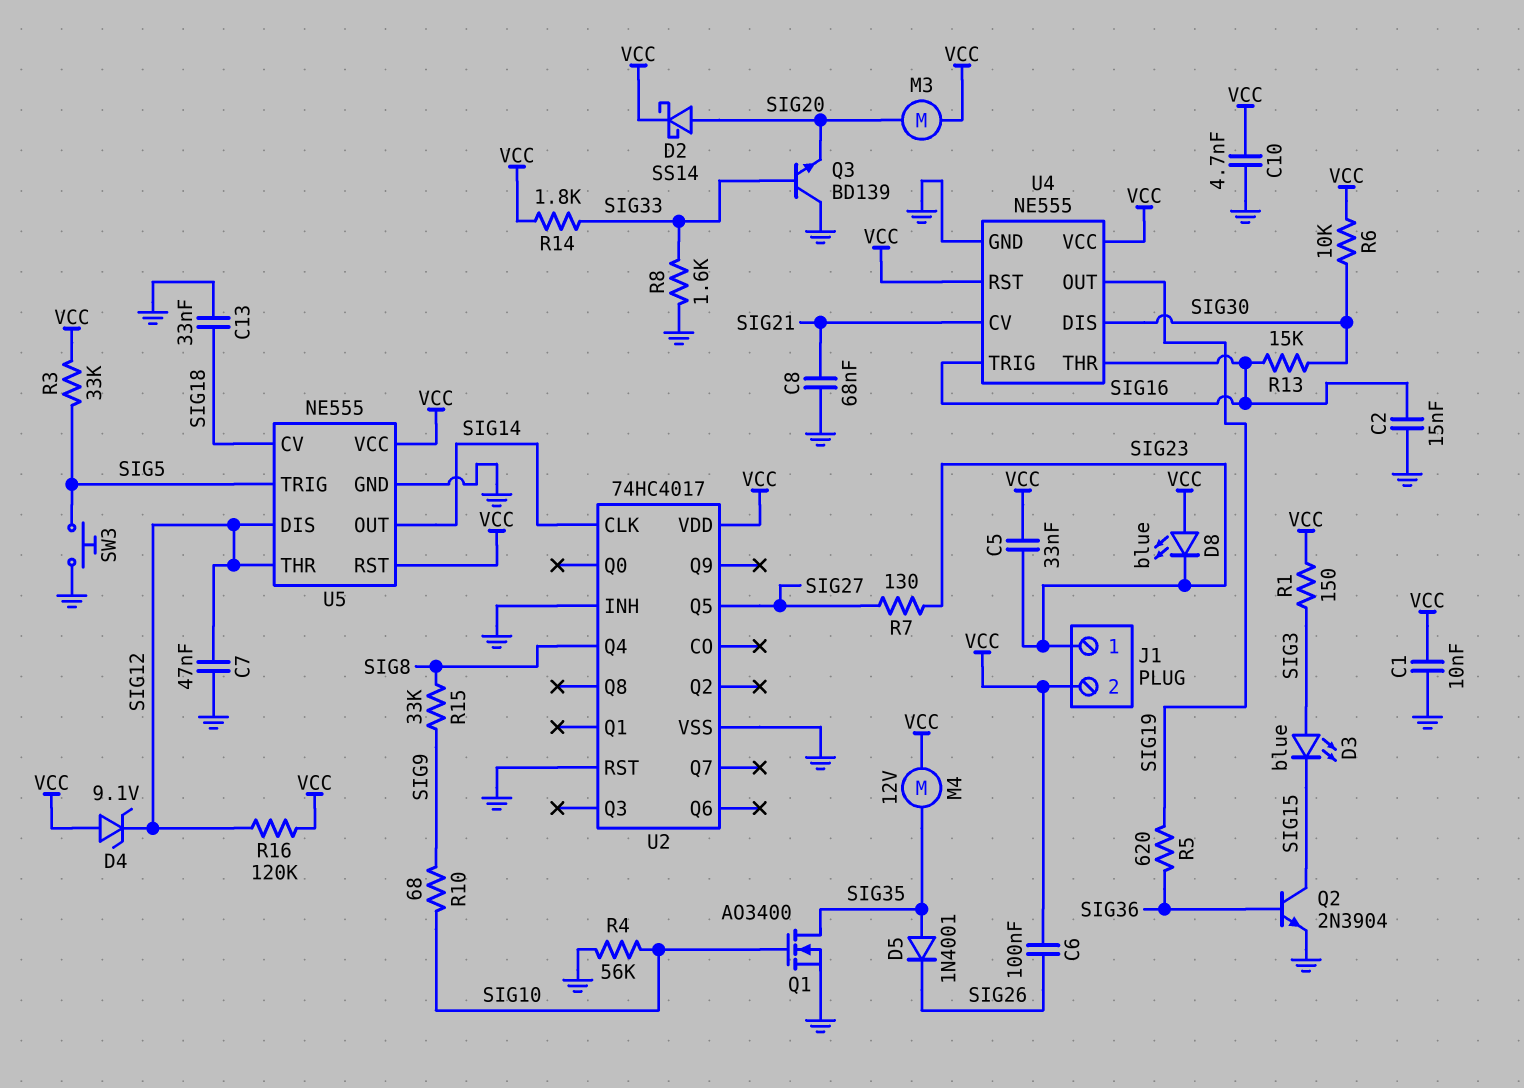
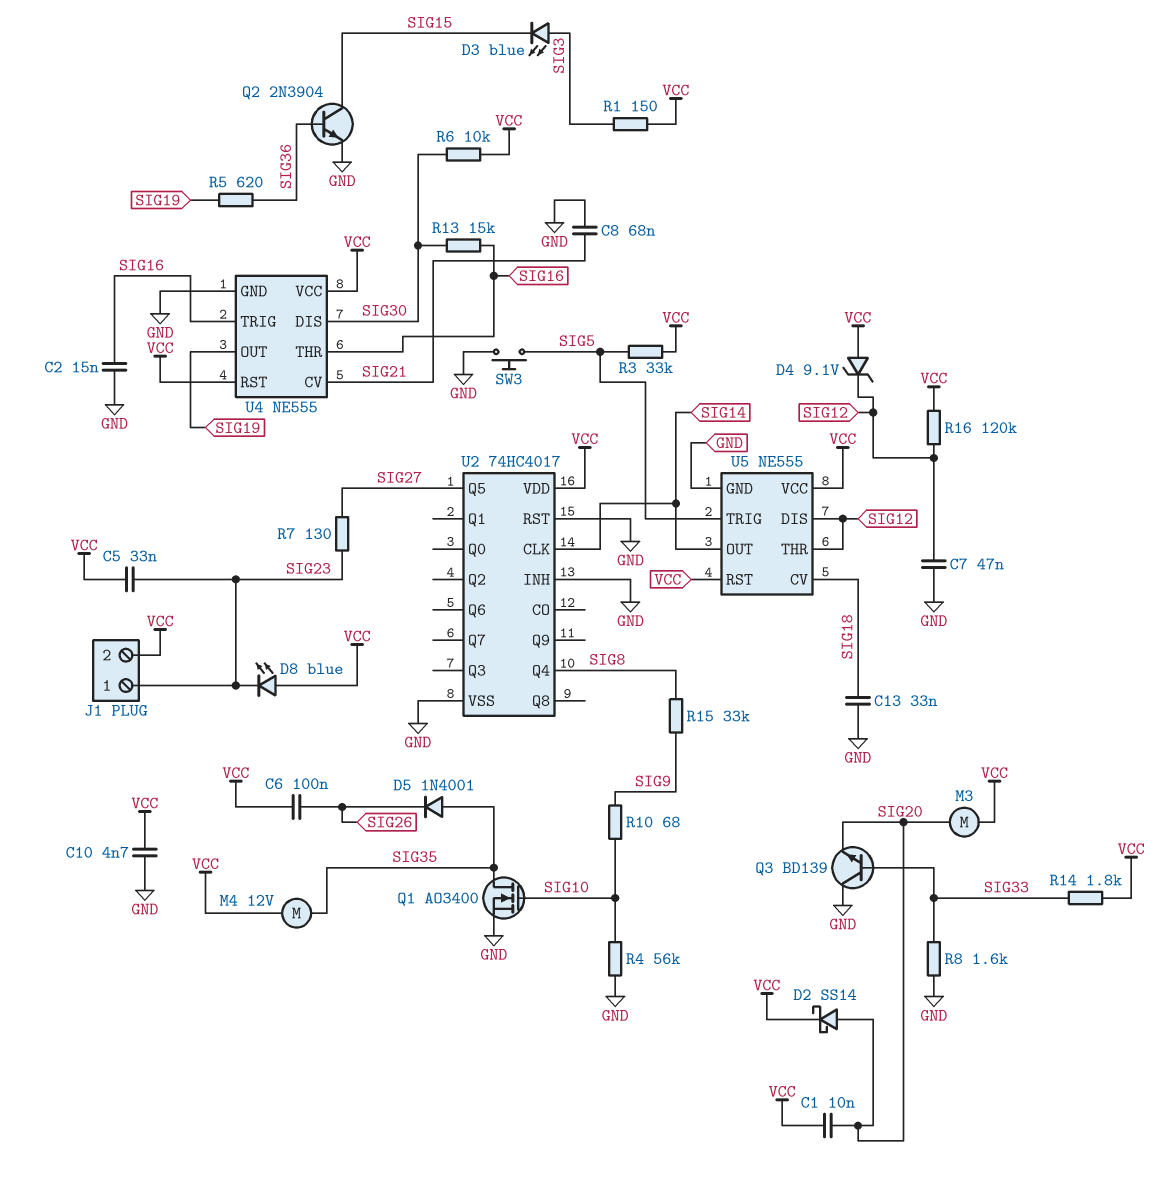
C1: 10nF (GND, VCC) -> 10nF (SIG20, VCC)

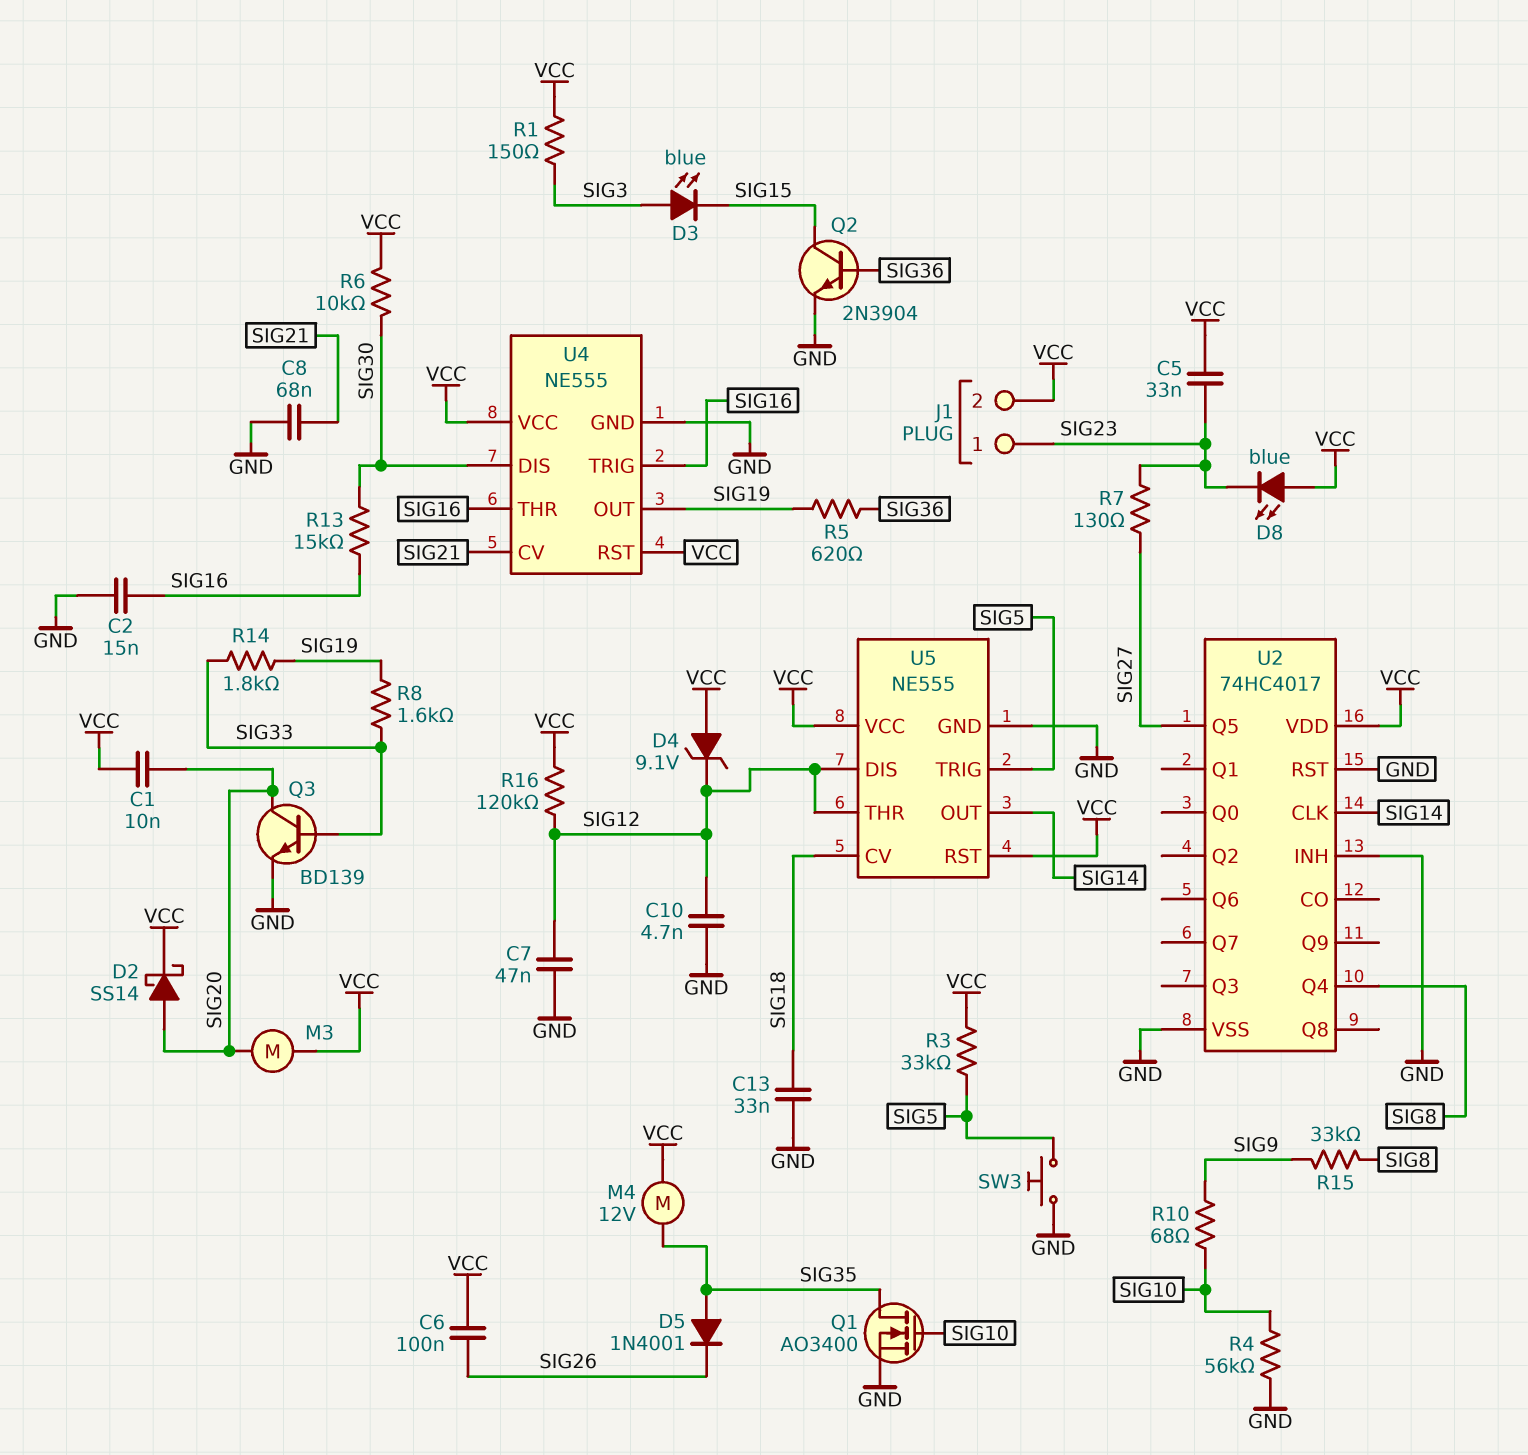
C10: 4.7nF (GND, VCC) -> 4.7nF (GND, SIG12)
Q3: NPN BD139 (B SIG33, C GND, E SIG20) -> NPN BD139 (B SIG33, C SIG20, E GND)
R8: 1.6k (GND, SIG33) -> 1.6k (SIG19, SIG33)
R14: 1.8k (SIG33, VCC) -> 1.8k (SIG19, SIG33)

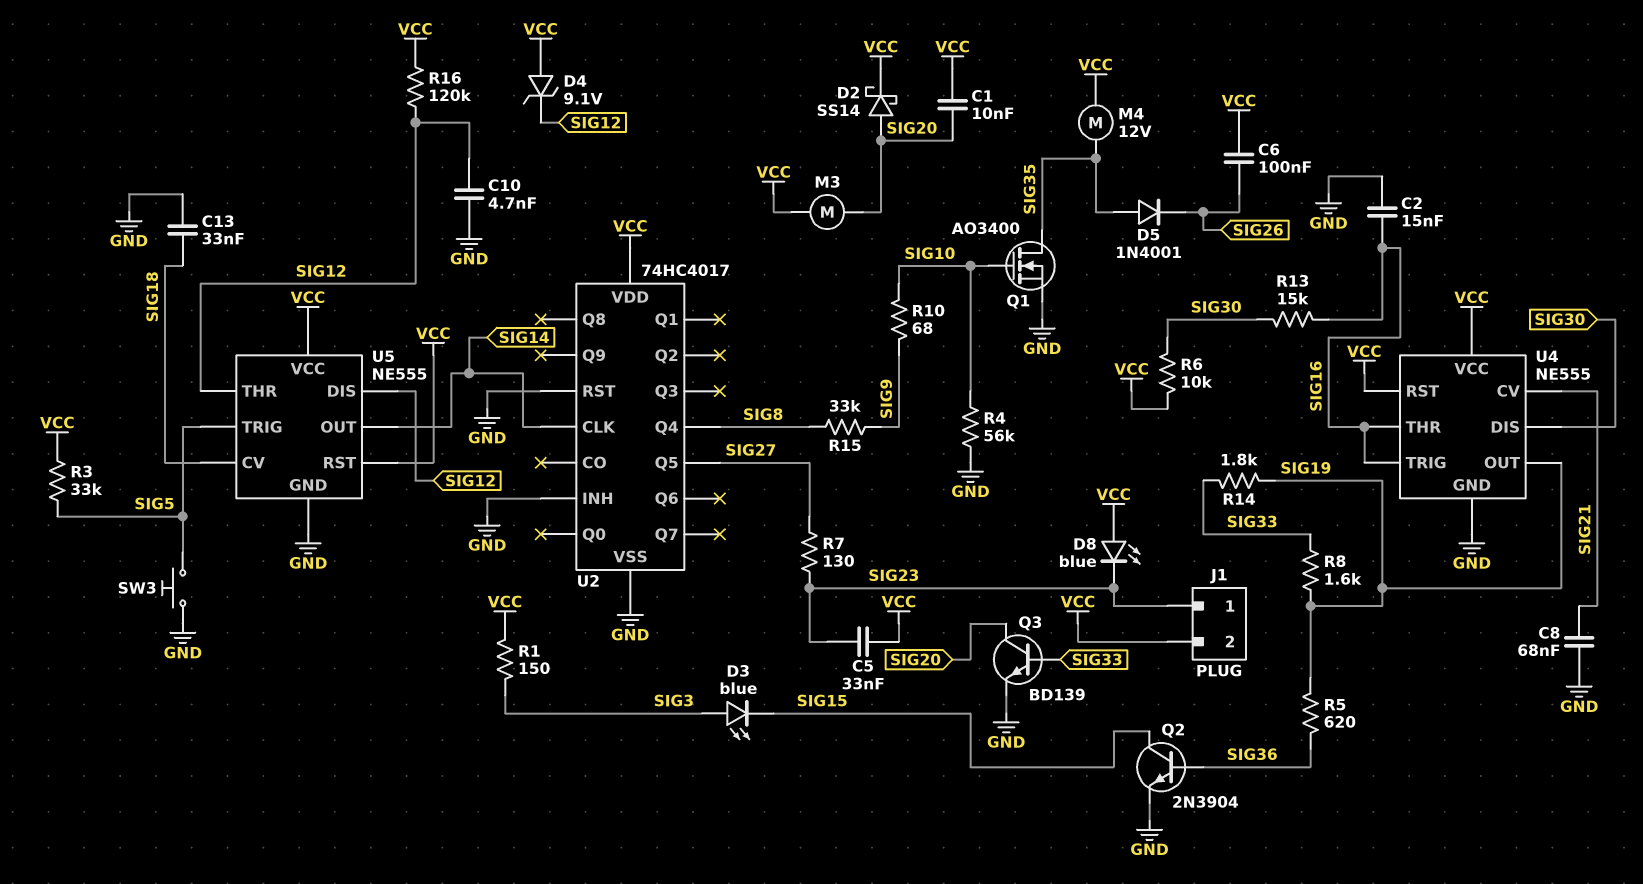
C7: 47nF (GND, SIG12) -> none

